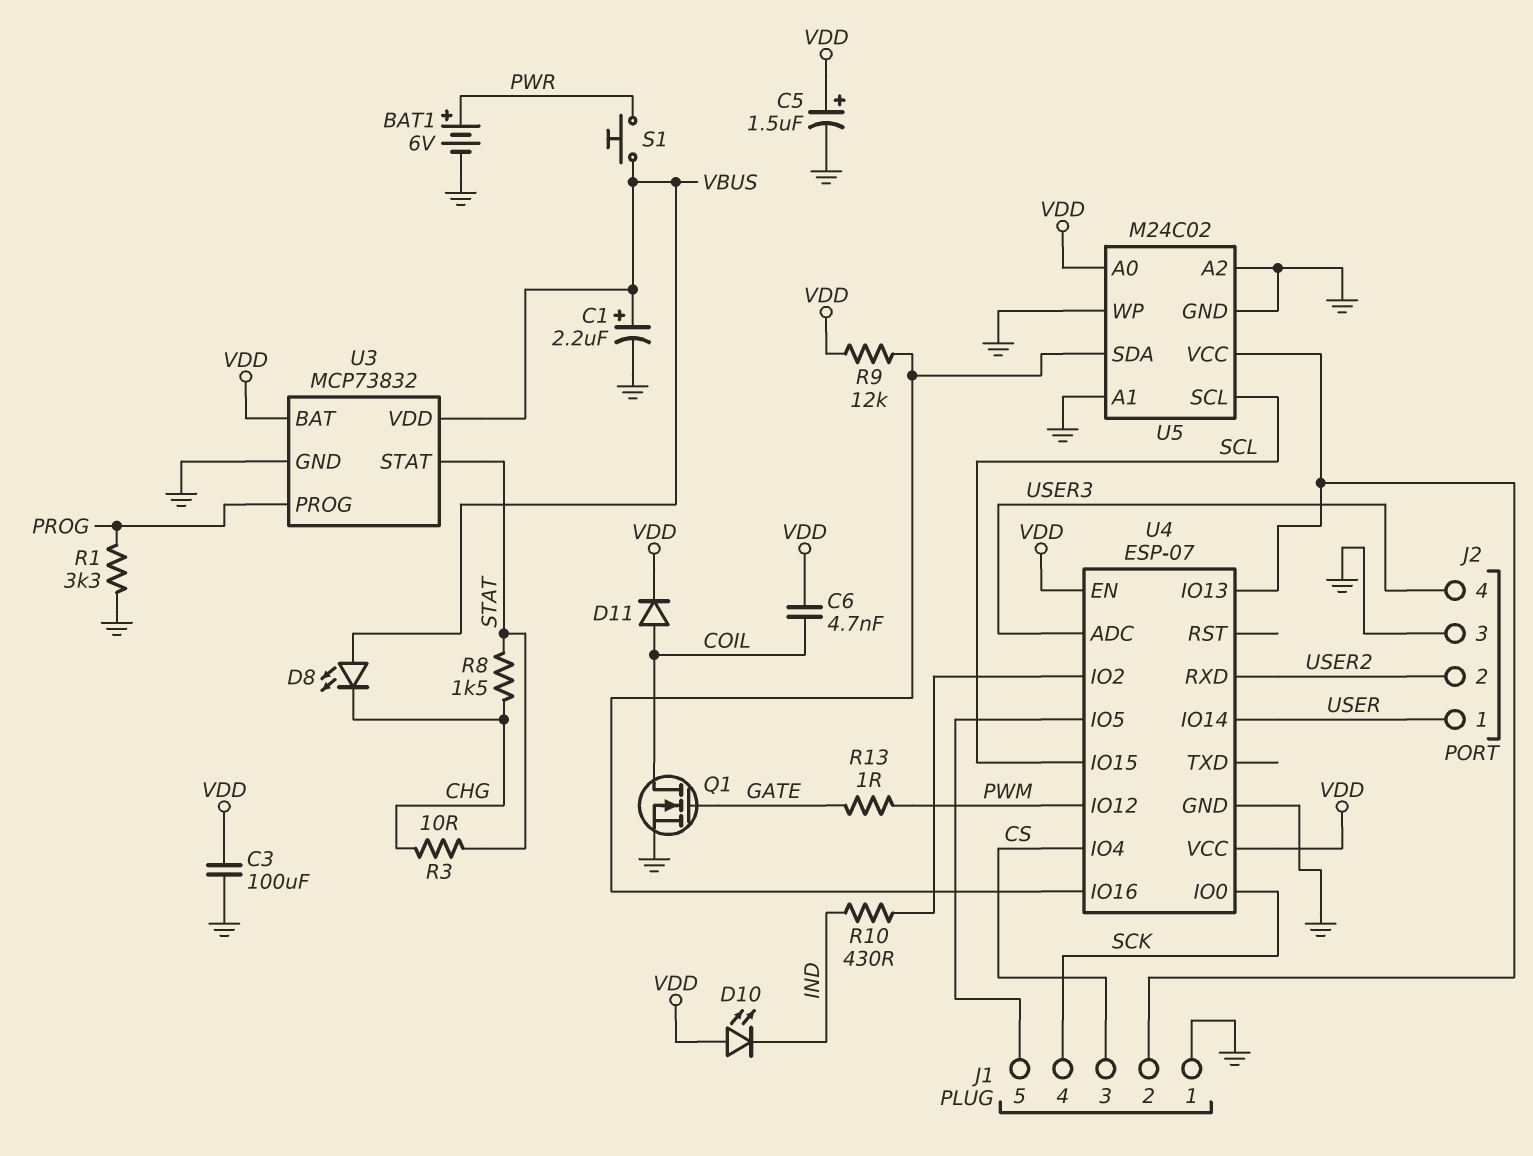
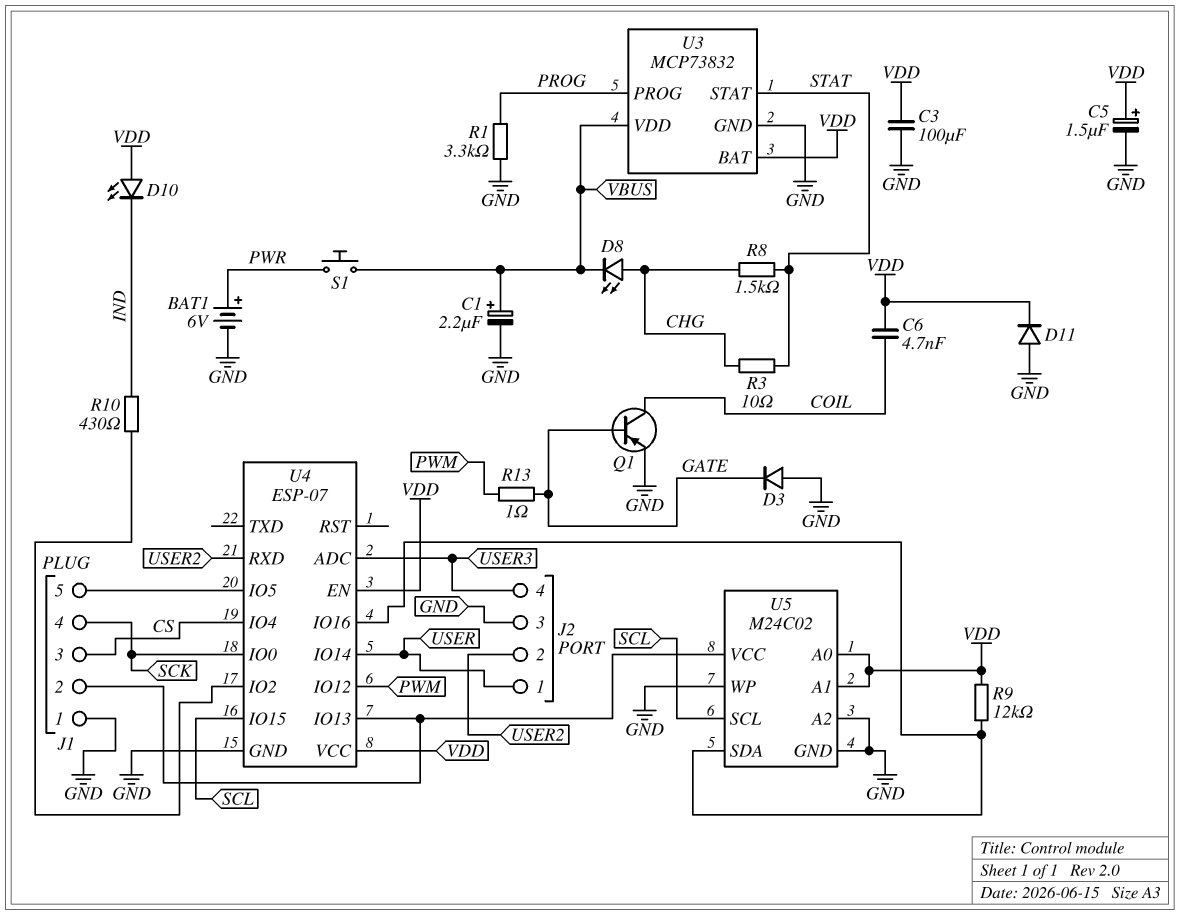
D3: none -> diode (A GND, K GATE)
D8: LED (A VBUS, K CHG) -> LED (A CHG, K VBUS)
D11: diode (A COIL, K VDD) -> diode (A GND, K VDD)
Q1: NMOS (G GATE, D COIL, S GND) -> PNP (B GATE, C COIL, E GND)
U5 pin A1: GND -> VDD

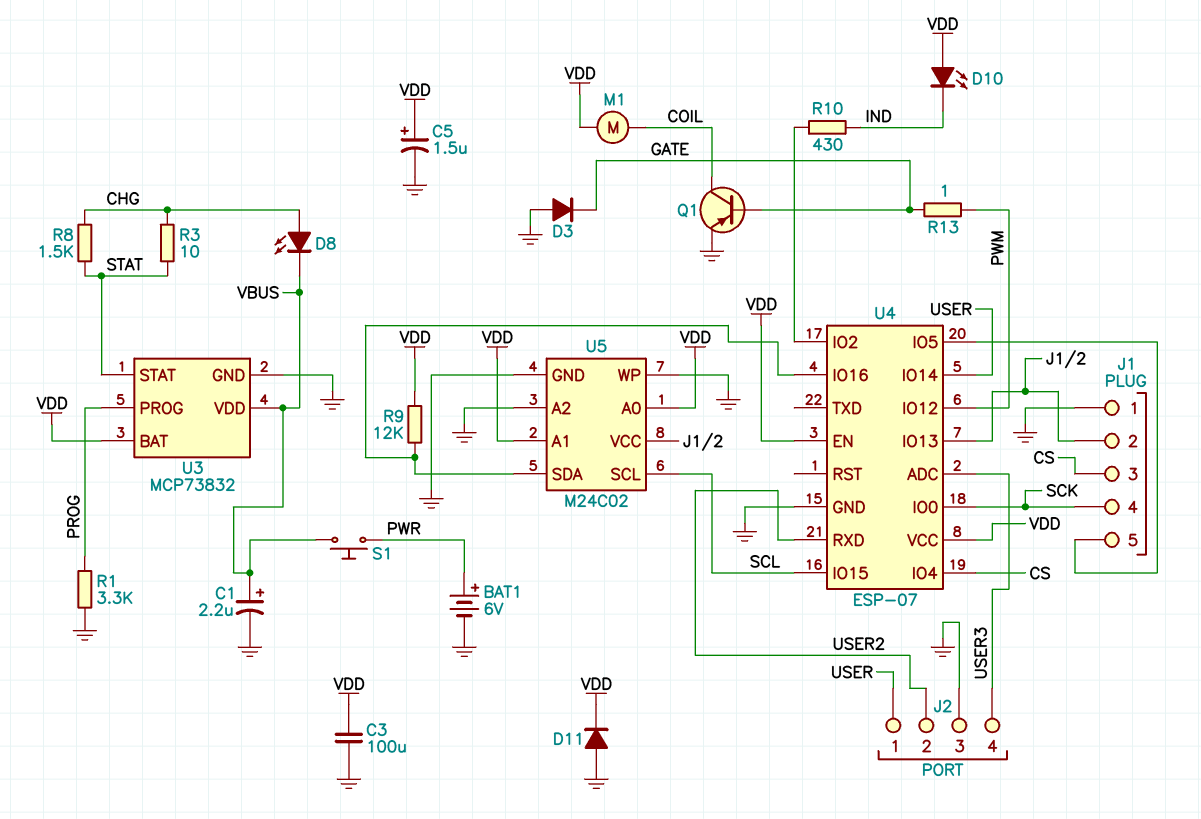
C6: 4.7nF (COIL, VDD) -> none
M1: none -> motor (COIL, VDD)

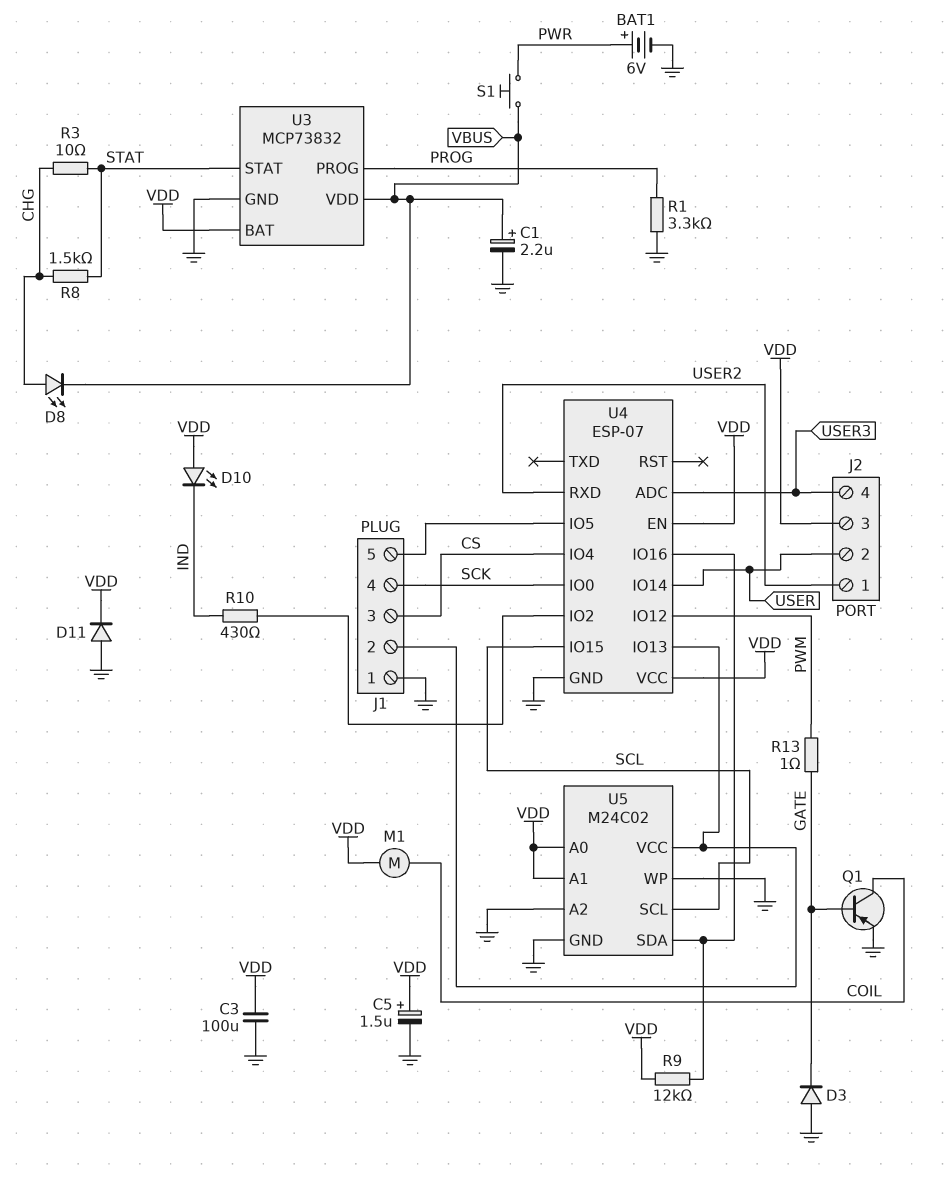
J2 pin 1: USER -> USER2
J2 pin 2: USER2 -> USER
J2 pin 3: GND -> VDD

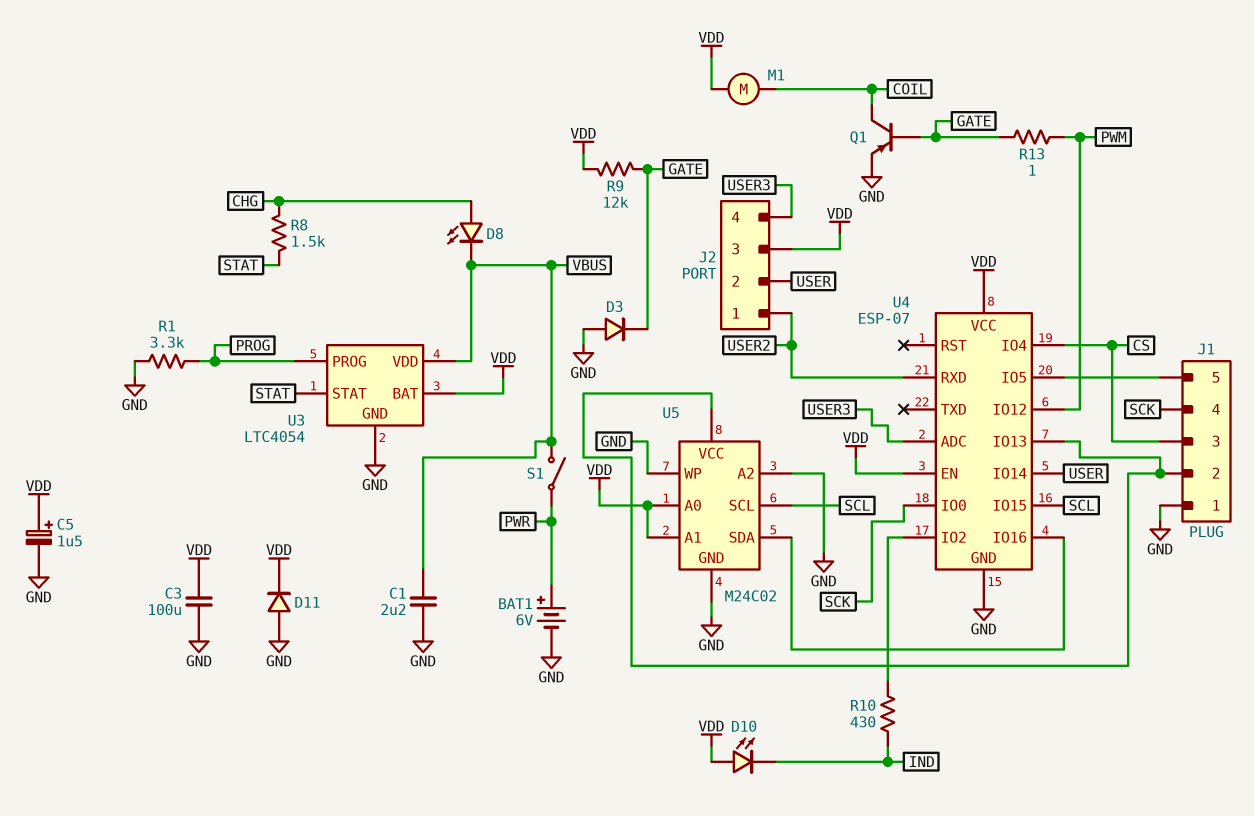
C1: 2.2uF (plus VBUS, minus GND) -> 2.2uF (GND, VBUS)
R3: 10 (CHG, STAT) -> none
R9: 12k (U4/IO16, VDD) -> 12k (GATE, VDD)
S1: button (PWR, VBUS) -> switch (PWR, VBUS)
U3: MCP73832 -> LTC4054

